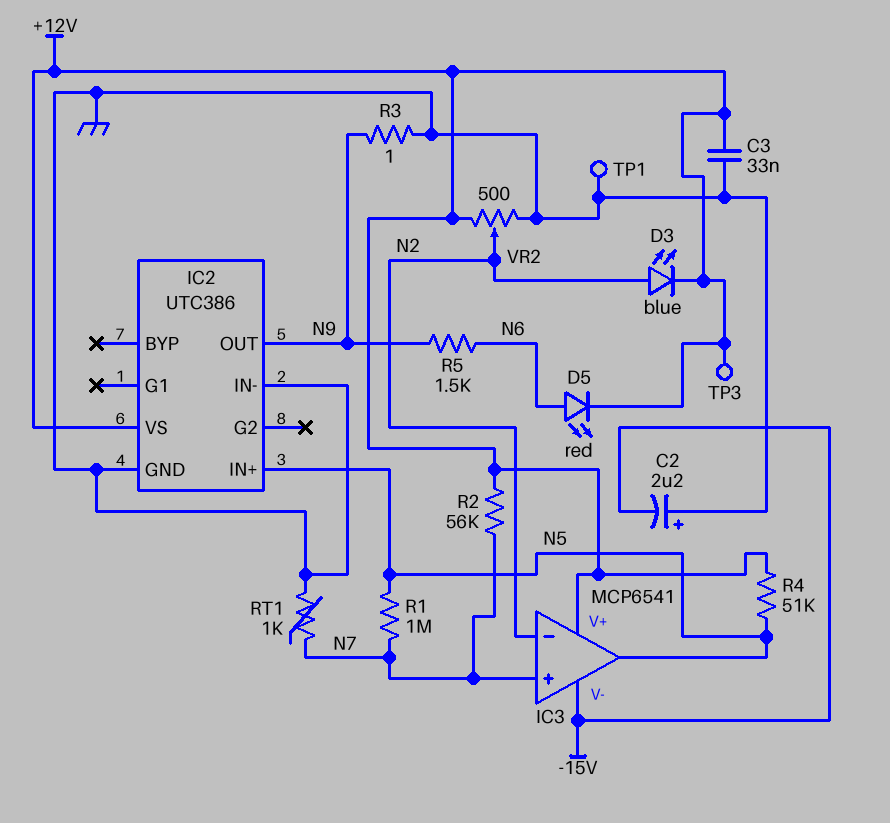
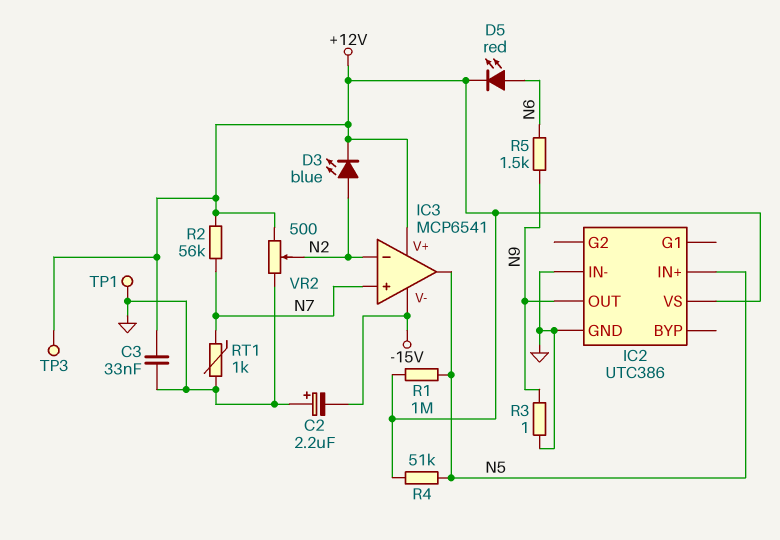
R1: 1M (N5, N7) -> 1M (+12V, N5)

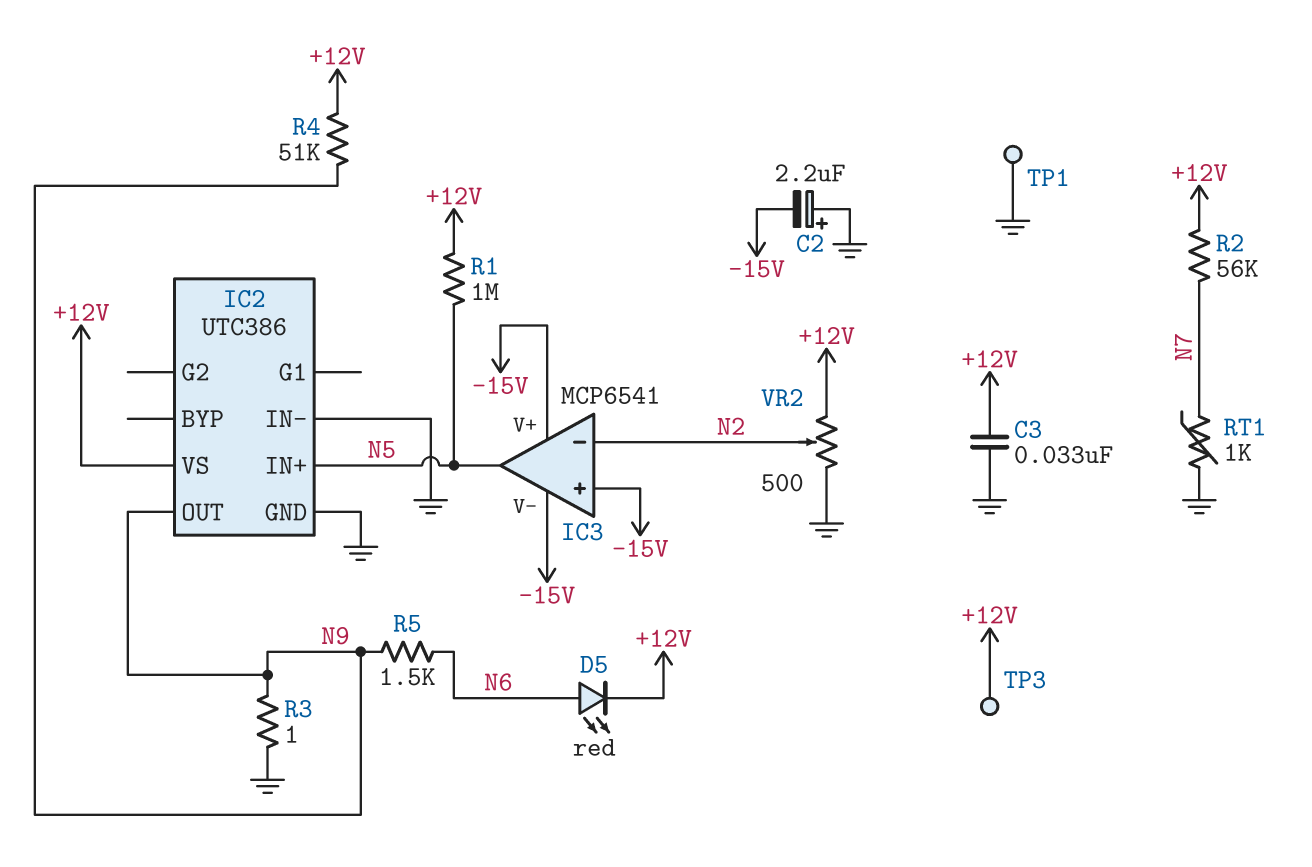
D3: LED blue (A N2, K +12V) -> none
IC3 pin V+: +12V -> -15V
IC3 pin in+: N7 -> -15V
R4: 51k (+12V, N5) -> 51k (+12V, N9)

